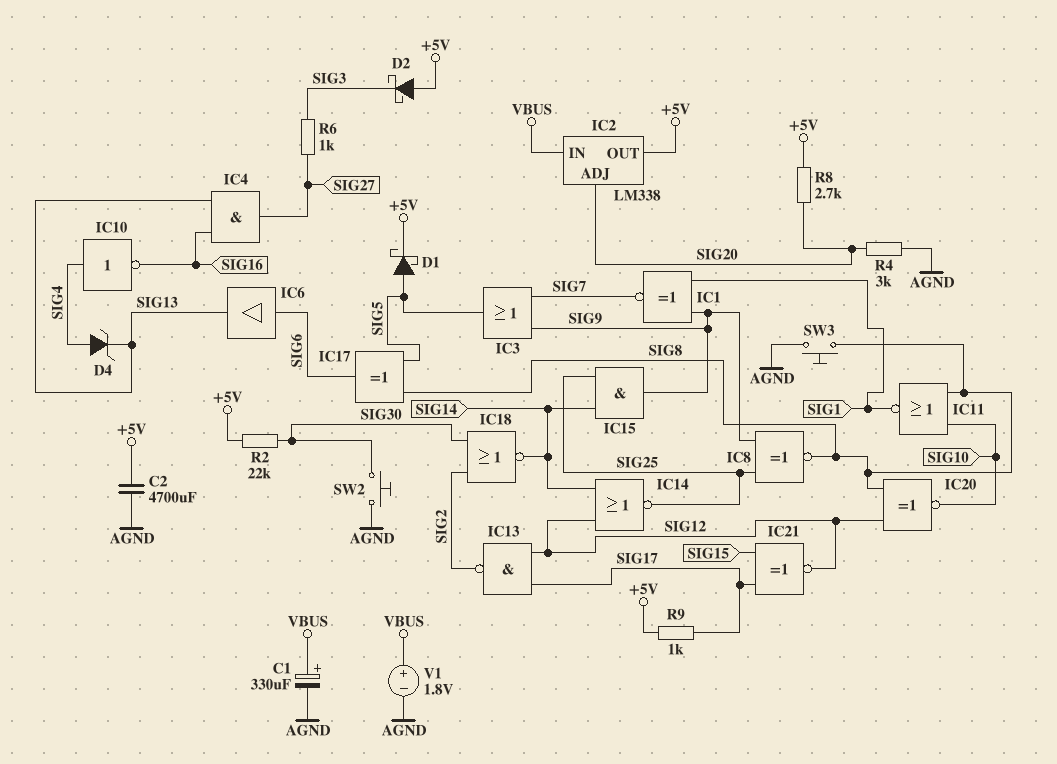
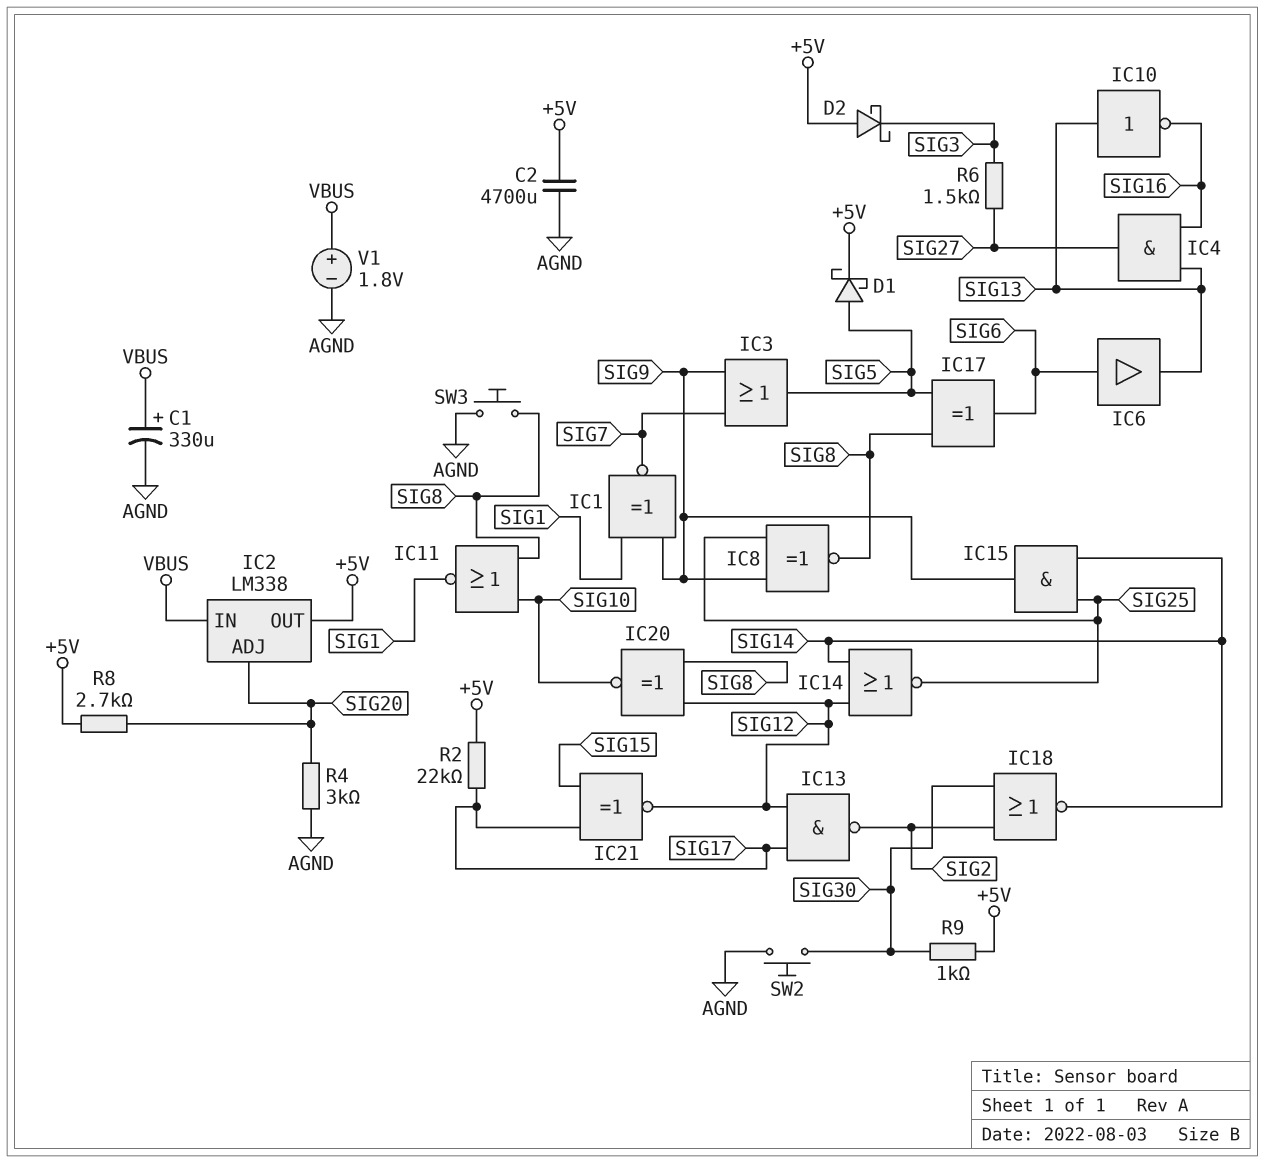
D4: zener (A SIG4, K SIG13) -> none
IC10: NOT (in SIG4, out SIG16) -> NOT (in SIG13, out SIG16)
R2: 22k (+5V, SIG30) -> 22k (+5V, SIG17)
R6: 1k (SIG3, SIG27) -> 1.5k (SIG3, SIG27)
R9: 1k (+5V, SIG17) -> 1k (+5V, SIG30)

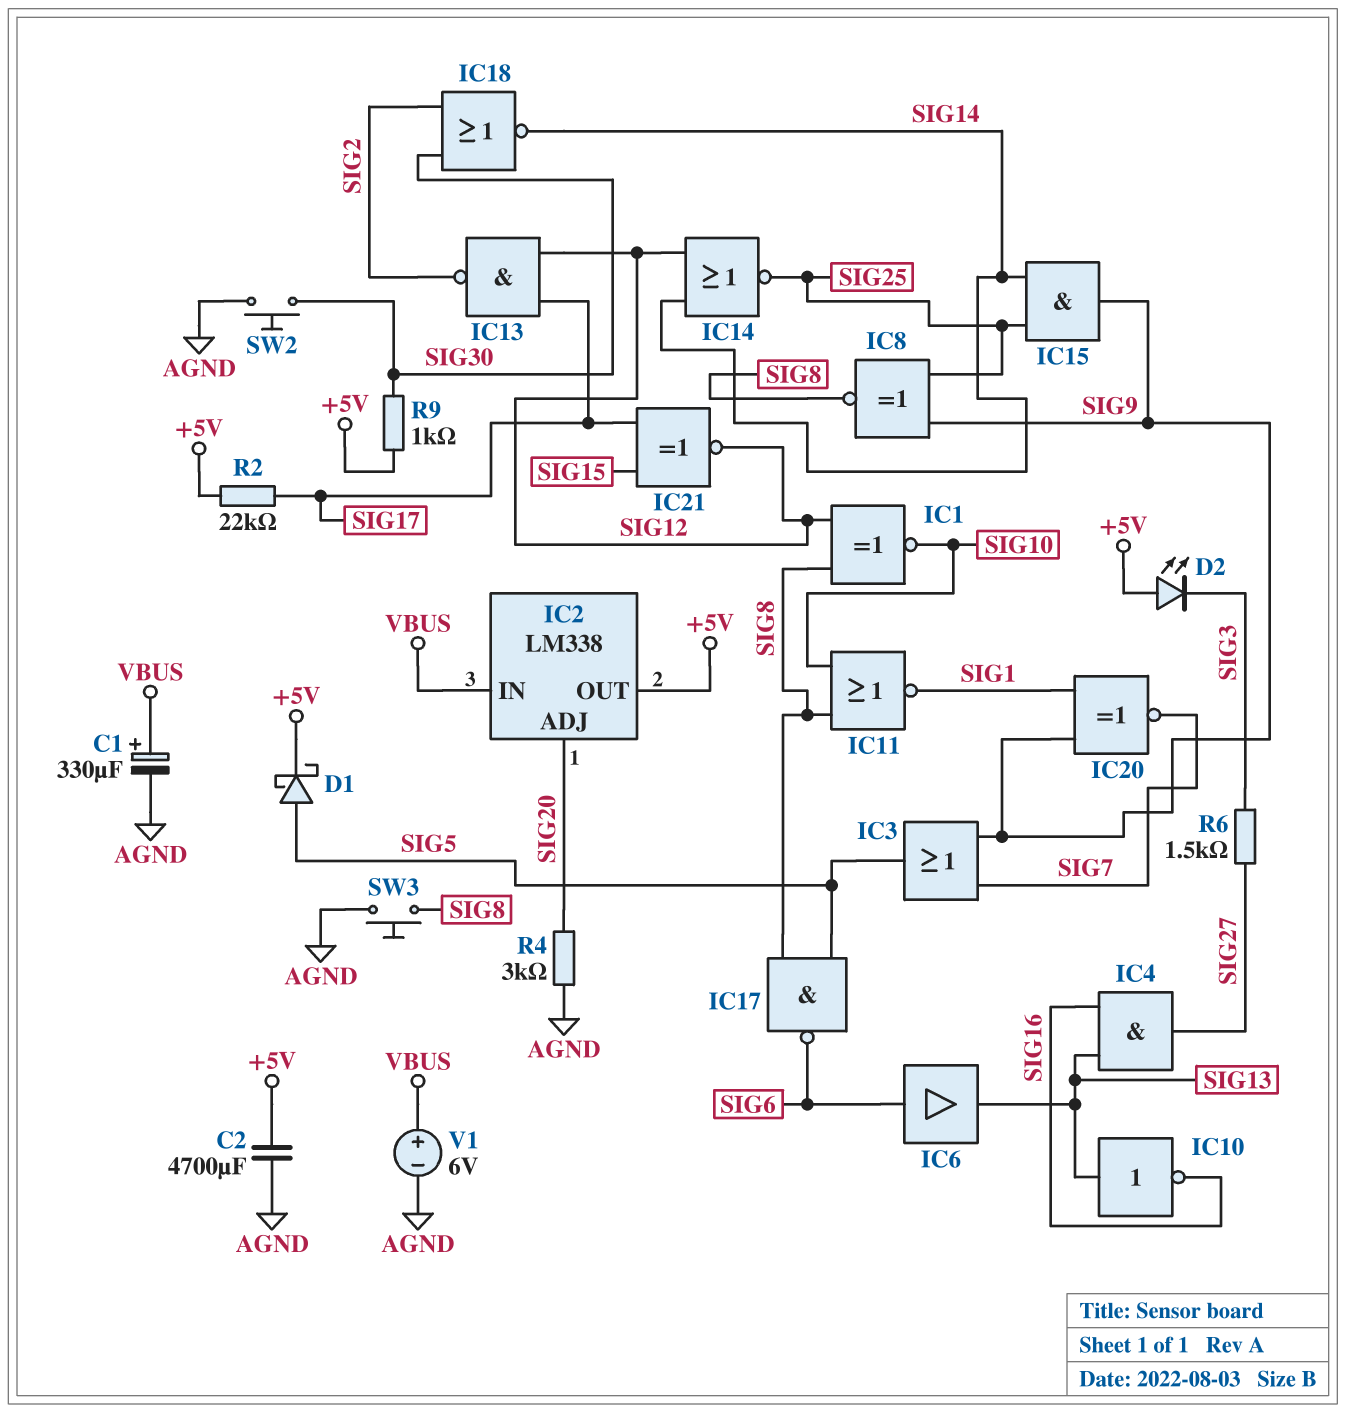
D2: schottky (A +5V, K SIG3) -> LED (A +5V, K SIG3)
IC1: XNOR (in SIG1, in SIG9, out SIG7) -> XNOR (in SIG8, in SIG12, out SIG10)
IC17: XOR (in SIG5, in SIG8, out SIG6) -> NAND (in SIG5, in SIG8, out SIG6)
IC20: XNOR (in SIG8, in SIG12, out SIG10) -> XNOR (in SIG1, in SIG9, out SIG7)
R8: 2.7k (+5V, SIG20) -> none
V1: 1.8V (plus VBUS, minus AGND) -> 6V (plus VBUS, minus AGND)

